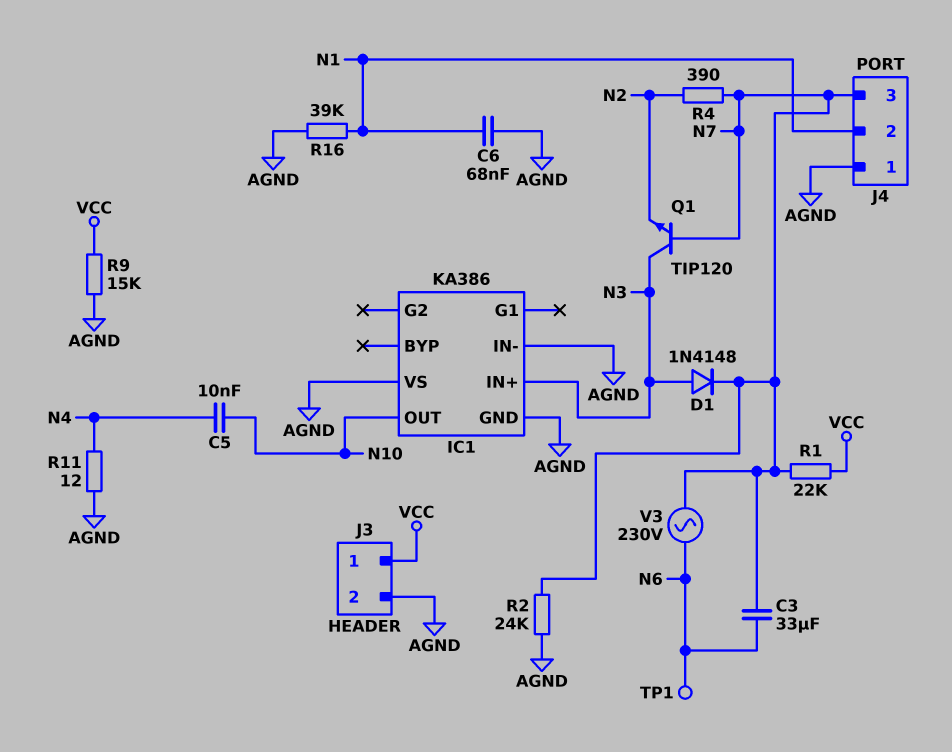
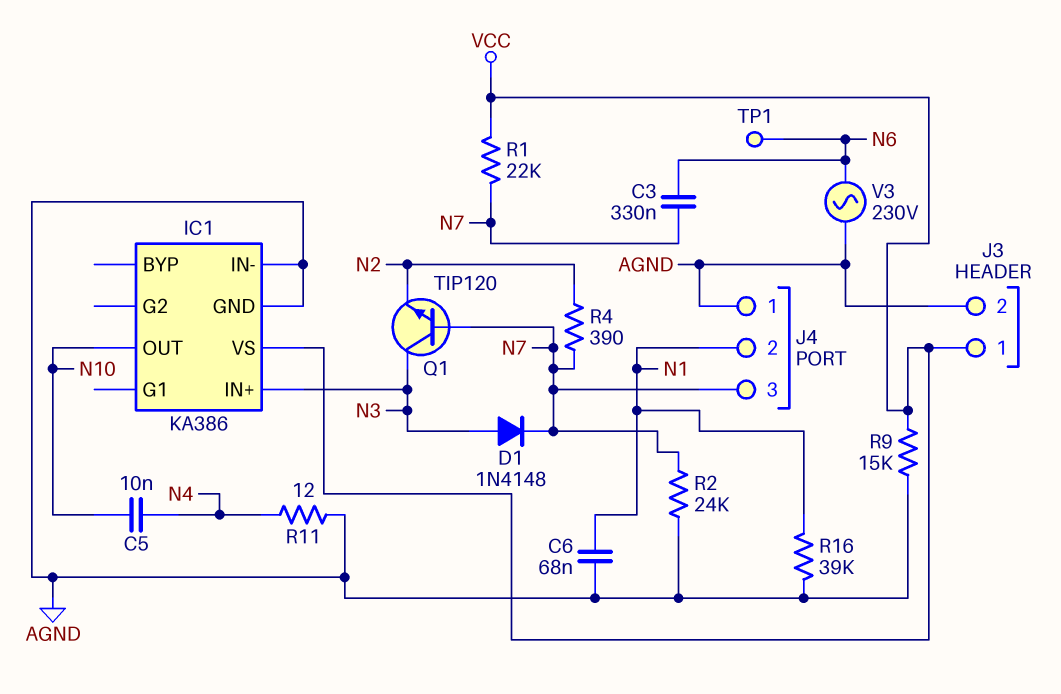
C3: 33uF (N6, N7) -> 330nF (N6, N7)
IC1 pin VS: AGND -> VCC
V3: AC 230V (N6, N7) -> AC 230V (AGND, N6)

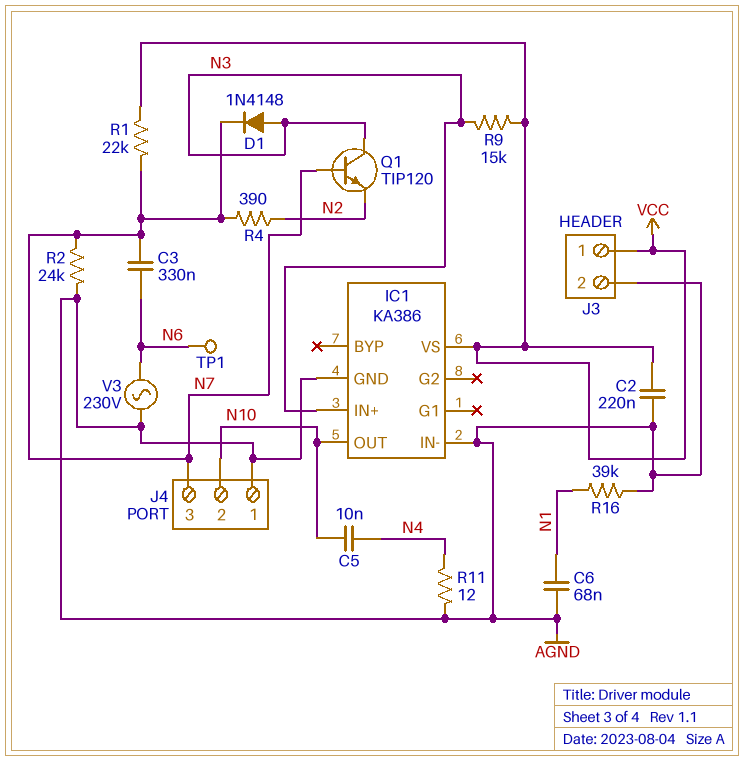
C2: none -> 220nF (AGND, VCC)
J4 pin 2: N1 -> N10
R9: 15k (AGND, VCC) -> 15k (N3, VCC)

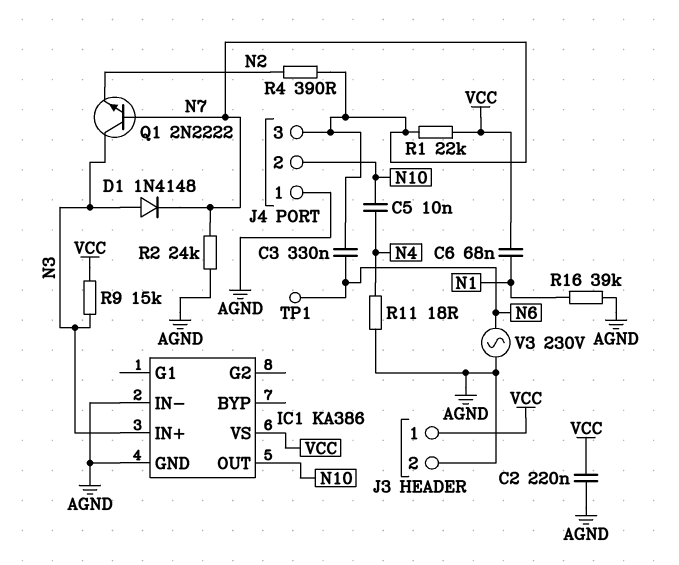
C6: 68nF (AGND, N1) -> 68nF (N1, VCC)
Q1: NPN TIP120 (B N7, C N3, E N2) -> NPN 2N2222 (B N7, C N3, E N2)
R11: 12 (AGND, N4) -> 18 (AGND, N4)

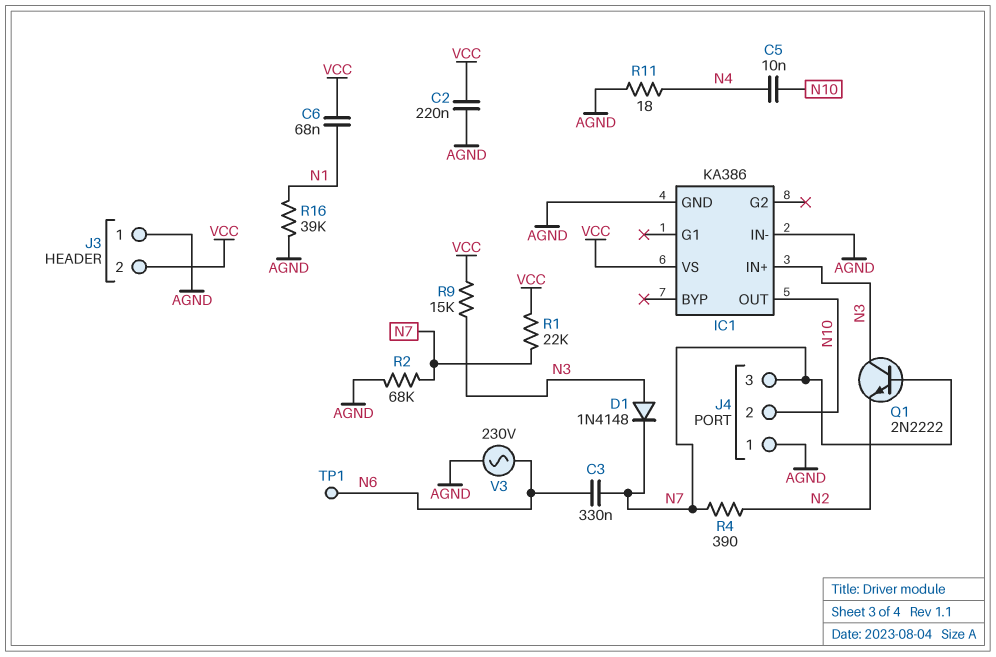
J3 pin 1: VCC -> AGND
J3 pin 2: AGND -> VCC
R2: 24k (AGND, N7) -> 68k (AGND, N7)

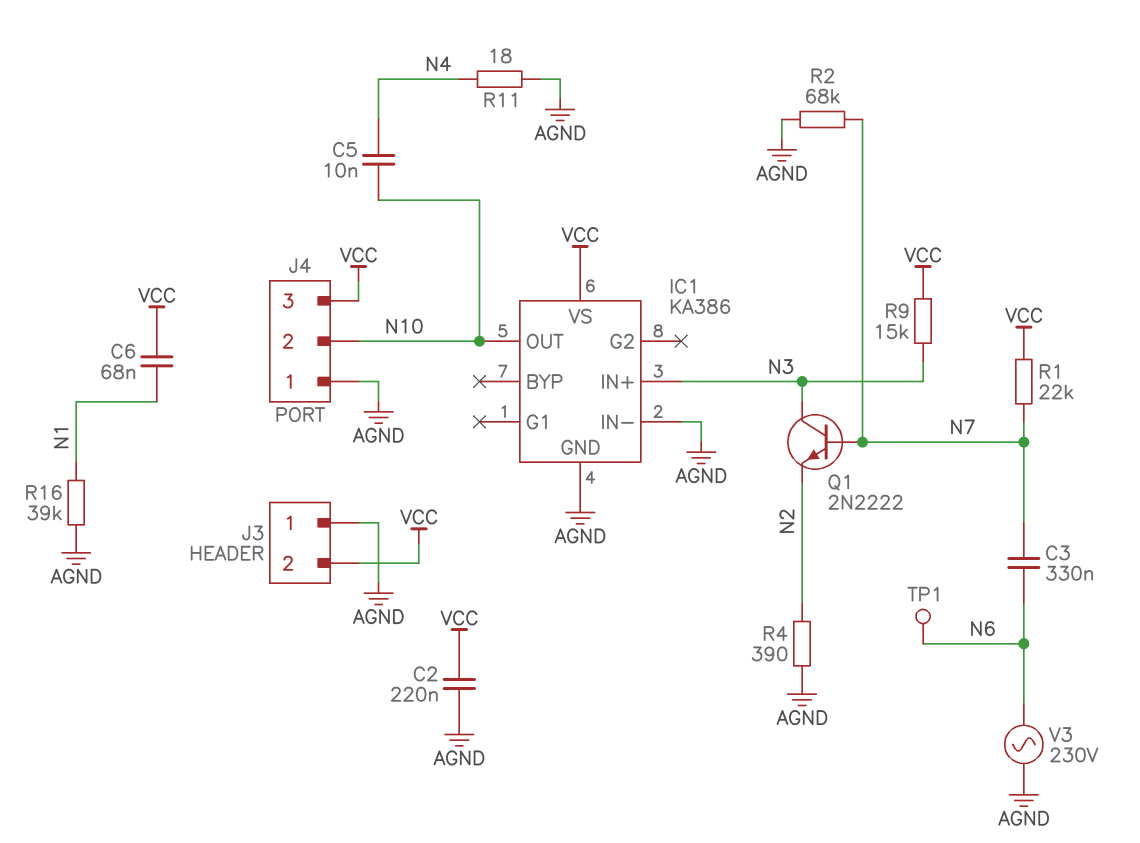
D1: diode 1N4148 (A N3, K N7) -> none
J4 pin 3: N7 -> VCC
R4: 390 (N2, N7) -> 390 (AGND, N2)

